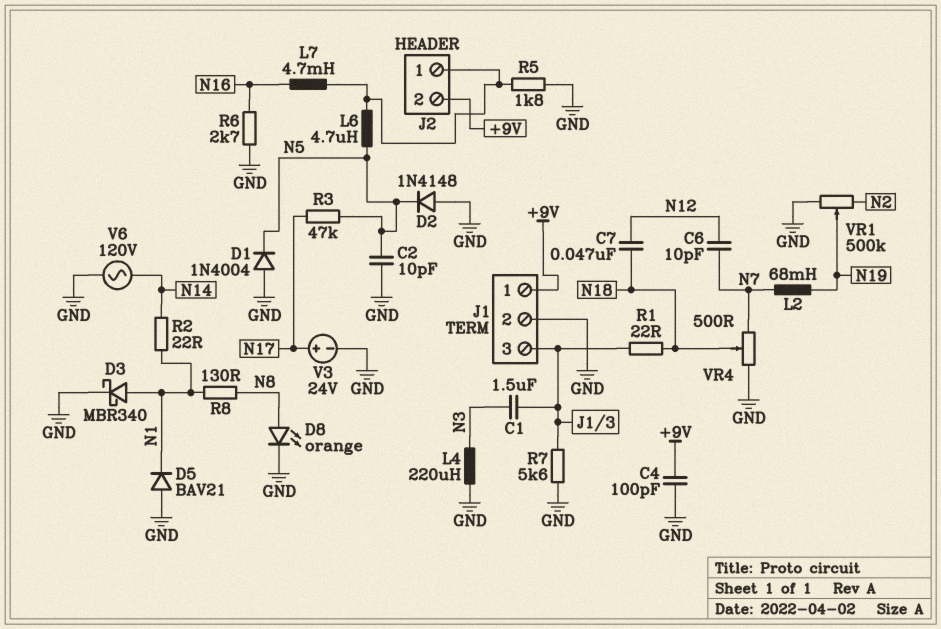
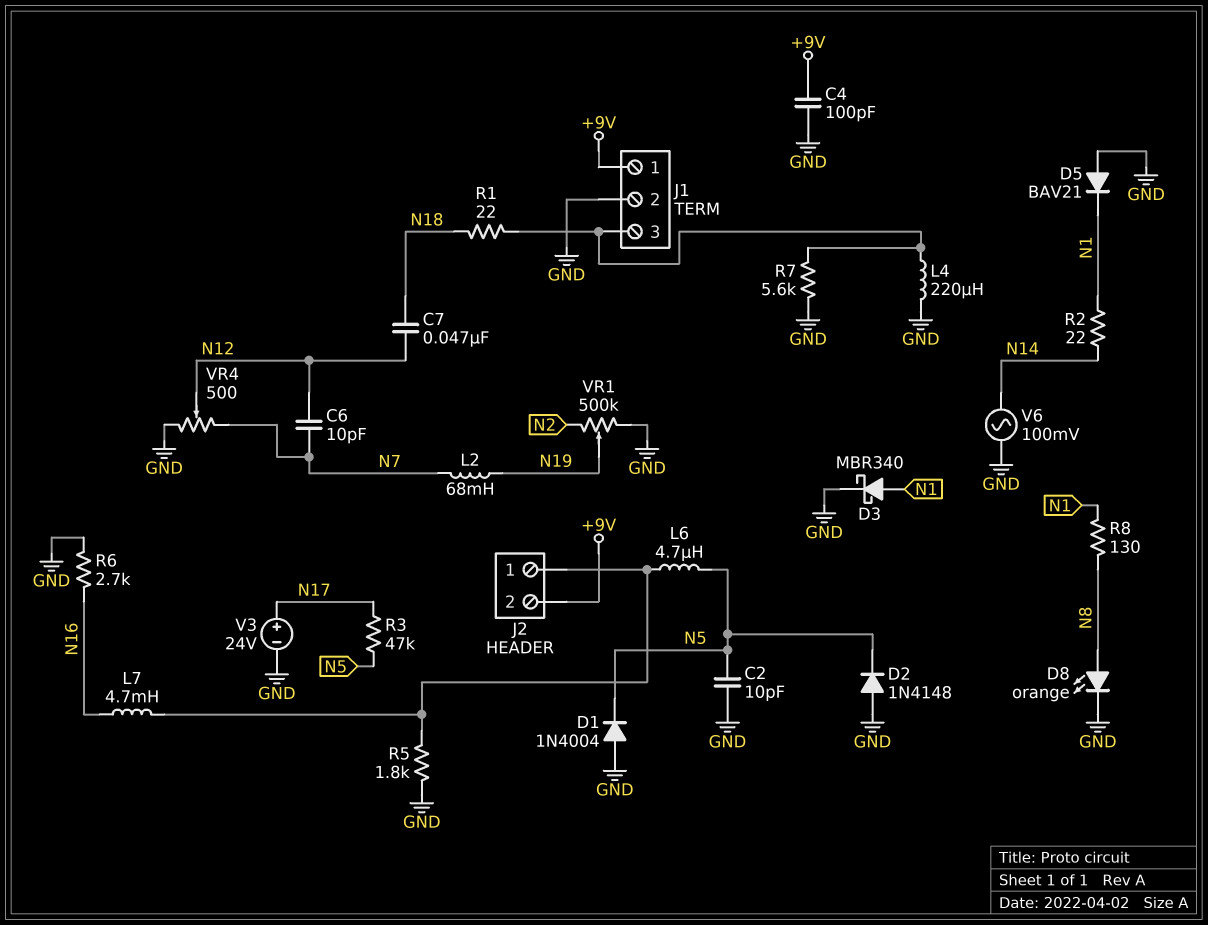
C1: 1.5uF (J1/3, N3) -> none
L4: 220uH (GND, N3) -> 220uH (GND, J1/3)
V6: AC 120V (GND, N14) -> AC 100mV (GND, N14)
VR4: 500 (GND, N7, wiper N18) -> 500 (GND, N7, wiper N12)

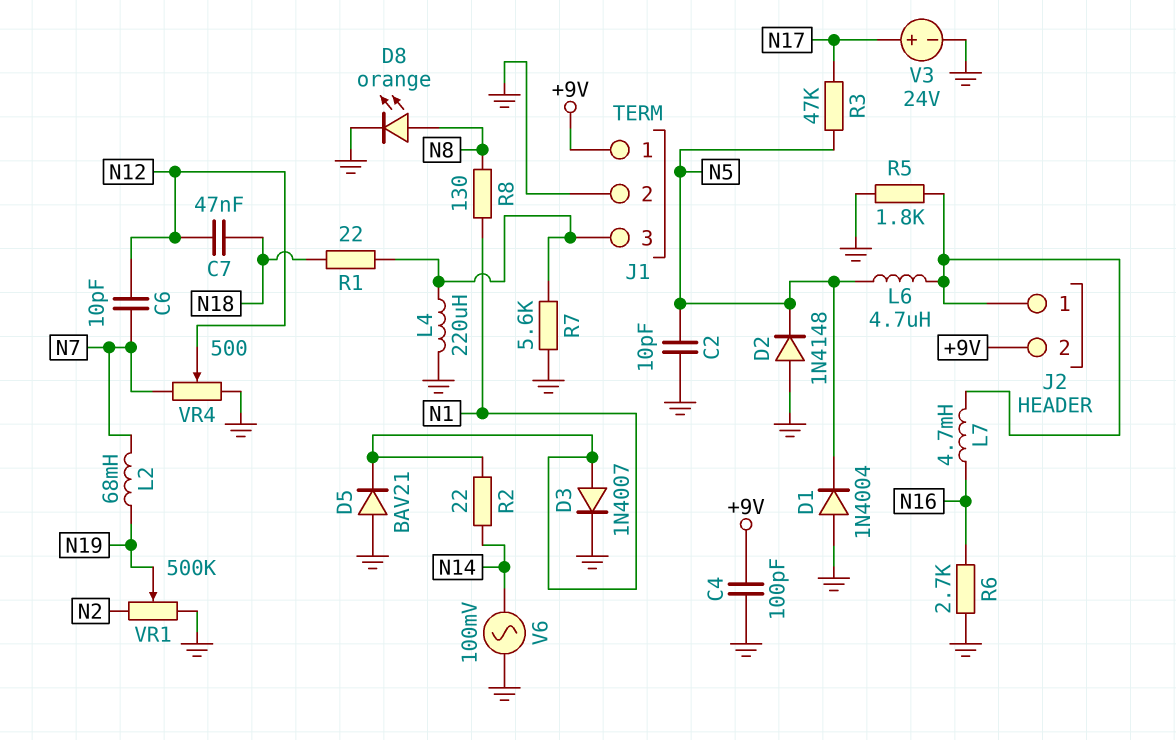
D3: schottky MBR340 (A N1, K GND) -> diode 1N4007 (A N1, K GND)

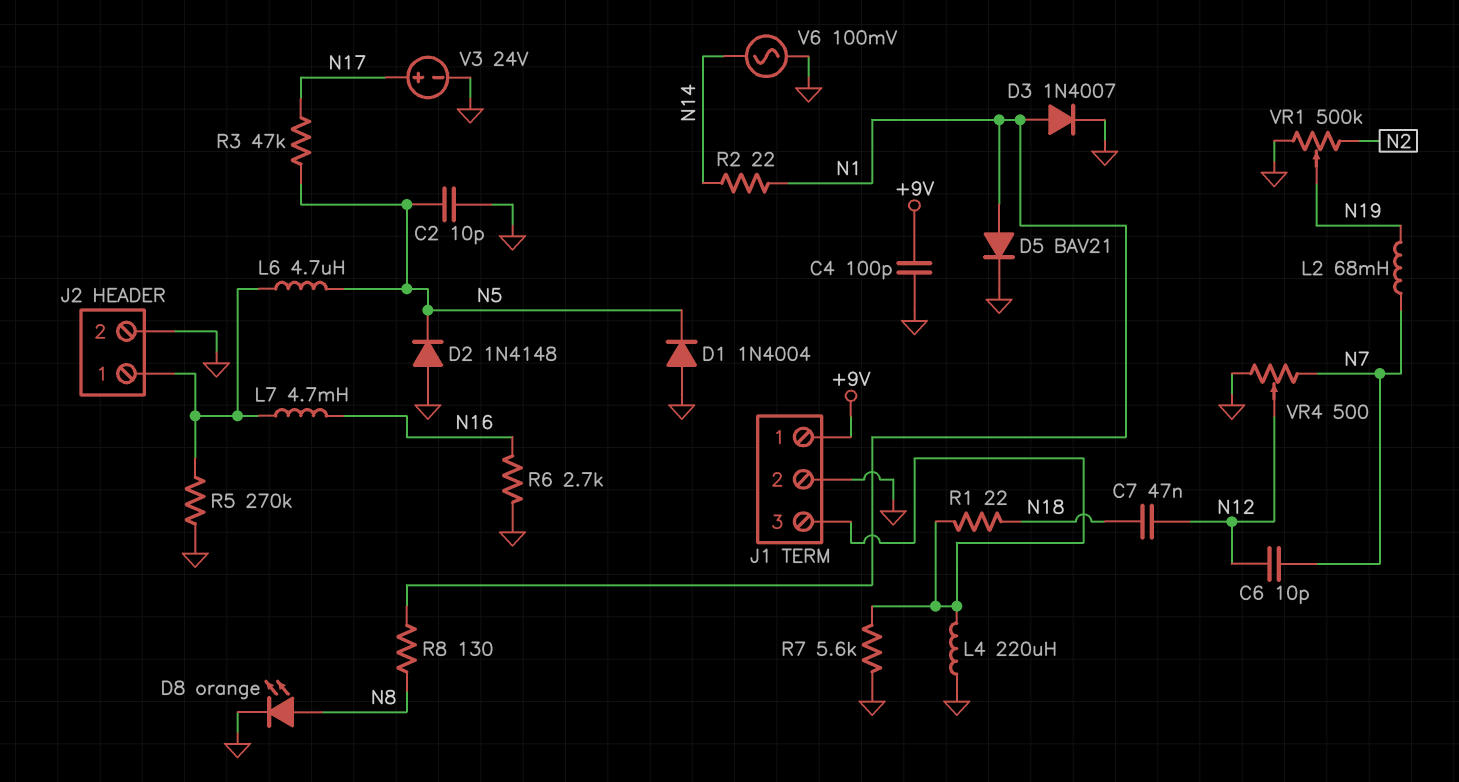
D5: diode BAV21 (A GND, K N1) -> diode BAV21 (A N1, K GND)
J2 pin 2: +9V -> GND
R5: 1.8k (GND, J2/1) -> 270k (GND, J2/1)

